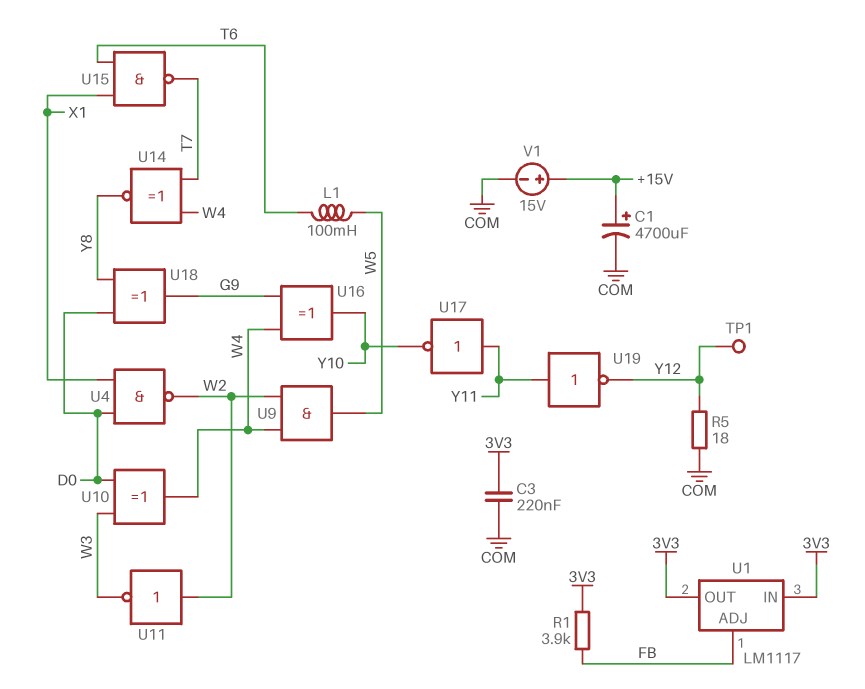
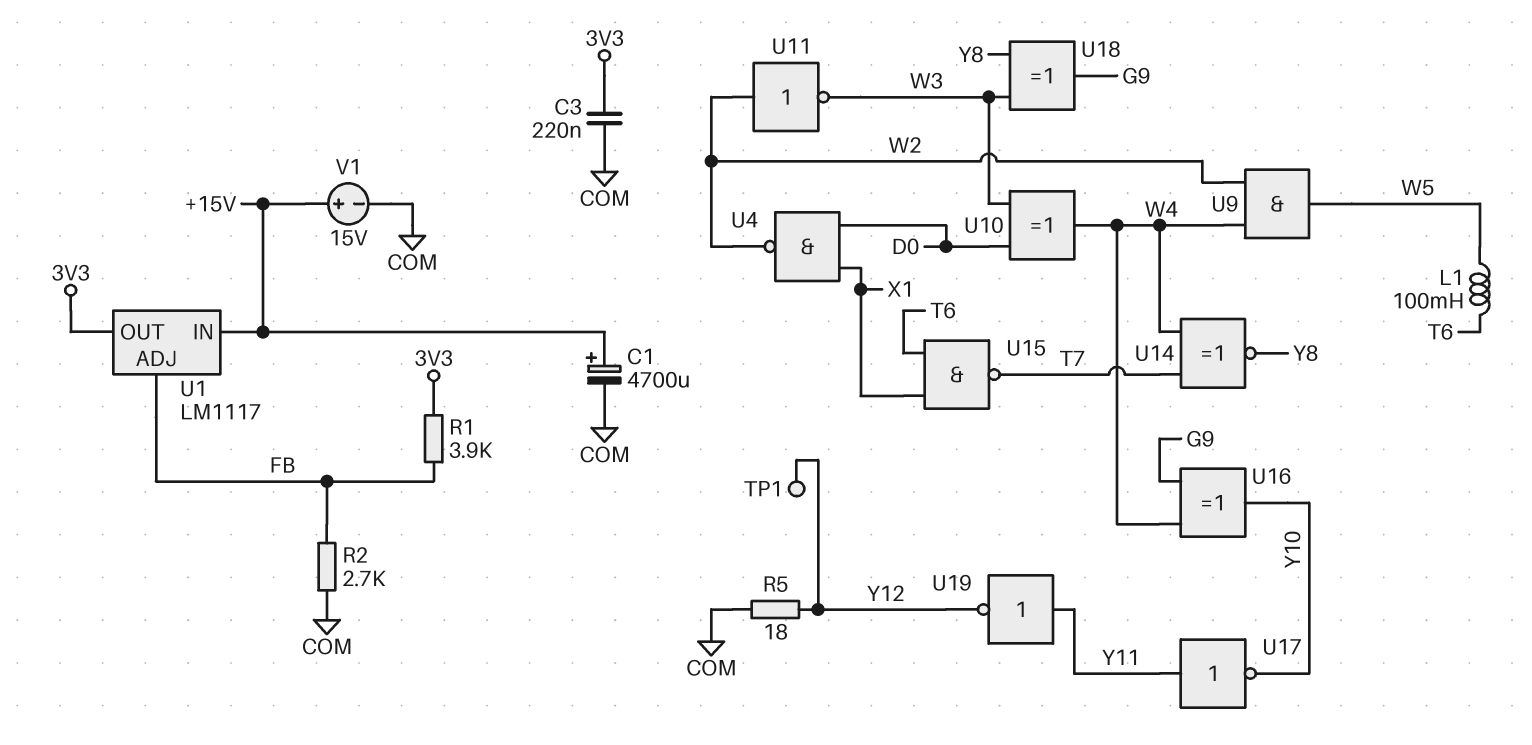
R2: none -> 2.7k (COM, FB)
U1 pin IN: 3V3 -> +15V
U18: XOR (in D0, in Y8, out G9) -> XOR (in W3, in Y8, out G9)

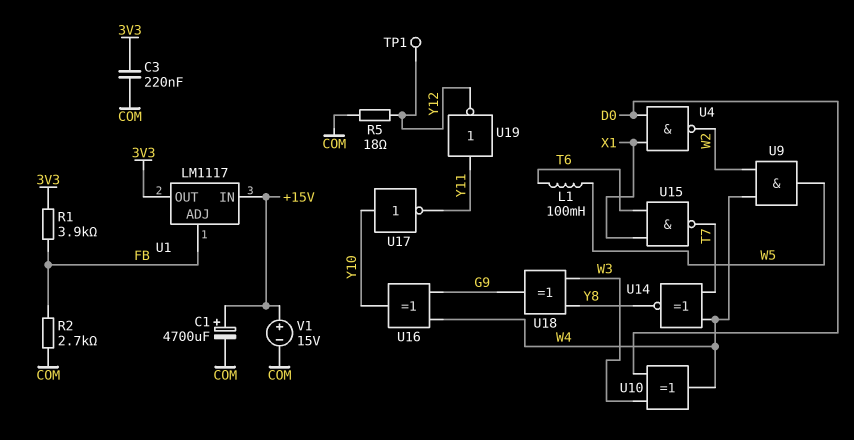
U11: NOT (in W2, out W3) -> none
U17: NOT (in Y11, out Y10) -> NOT (in Y10, out Y11)

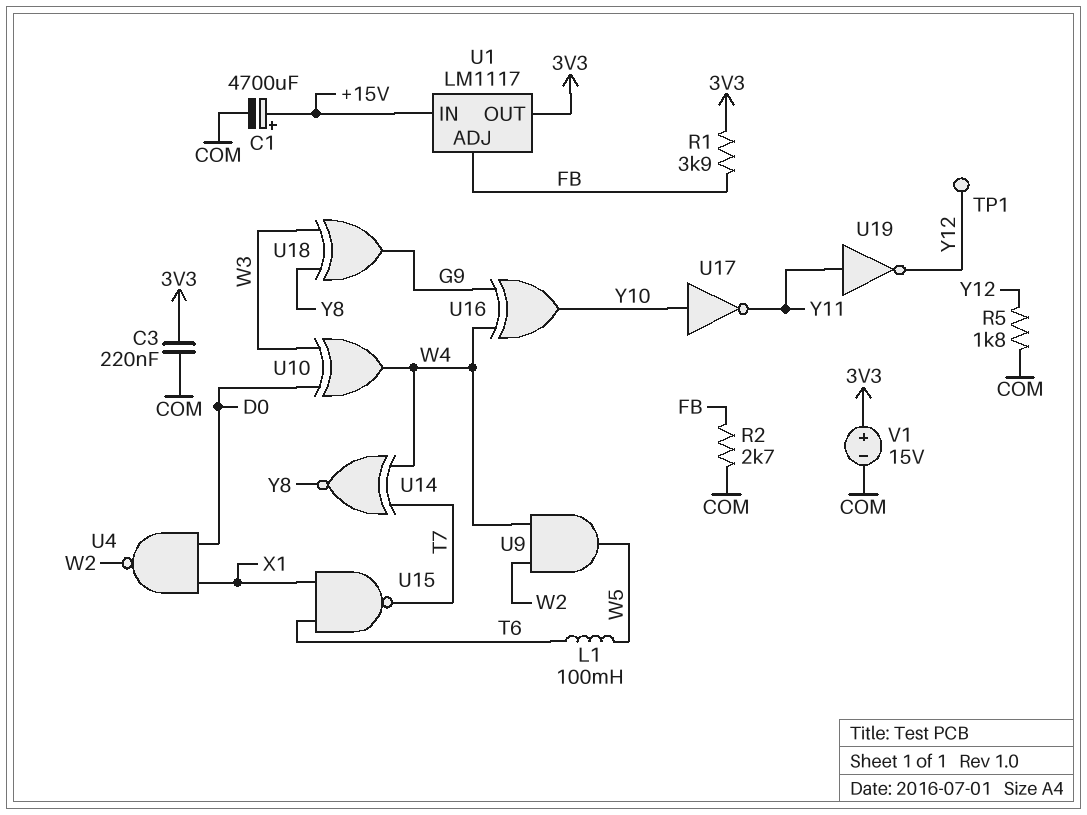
R5: 18 (COM, Y12) -> 1.8k (COM, Y12)
V1: 15V (plus +15V, minus COM) -> 15V (plus 3V3, minus COM)

